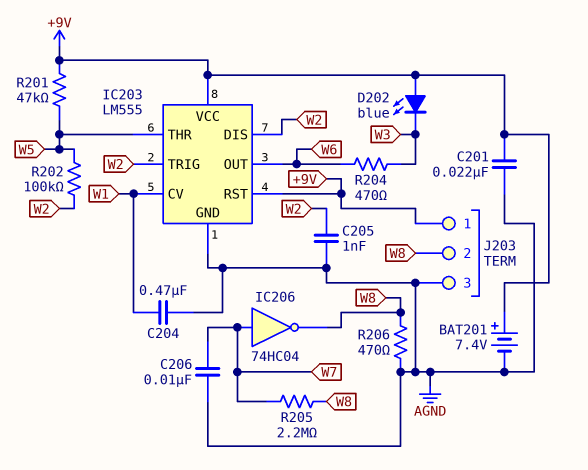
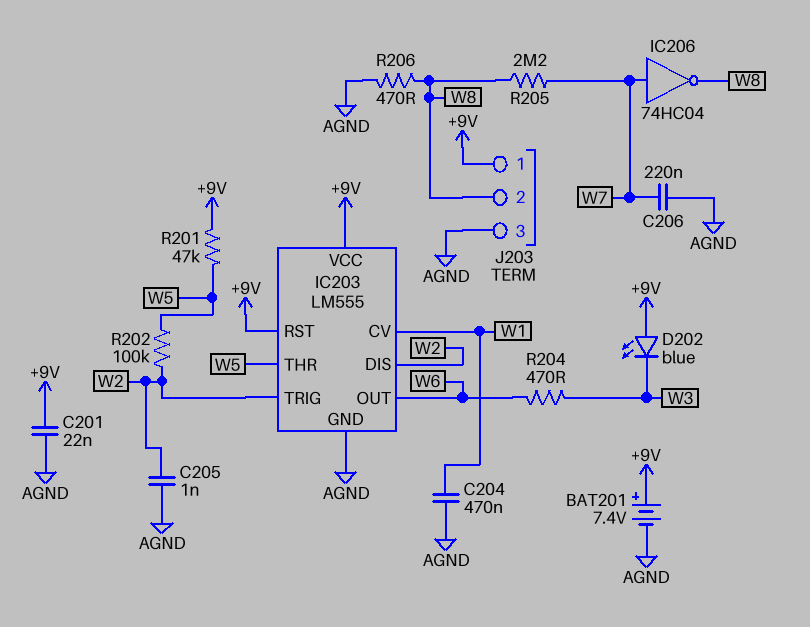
C206: 10nF (AGND, W7) -> 220nF (AGND, W7)

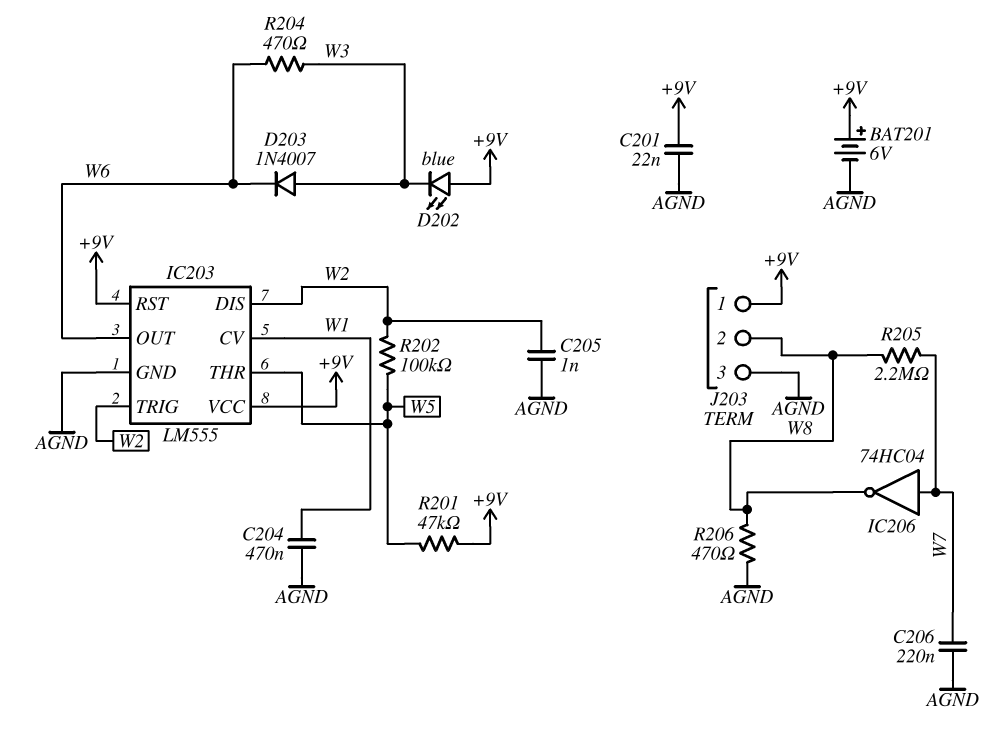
BAT201: 7.4V (plus +9V, minus AGND) -> 6V (plus +9V, minus AGND)
D203: none -> diode 1N4007 (A W3, K W6)

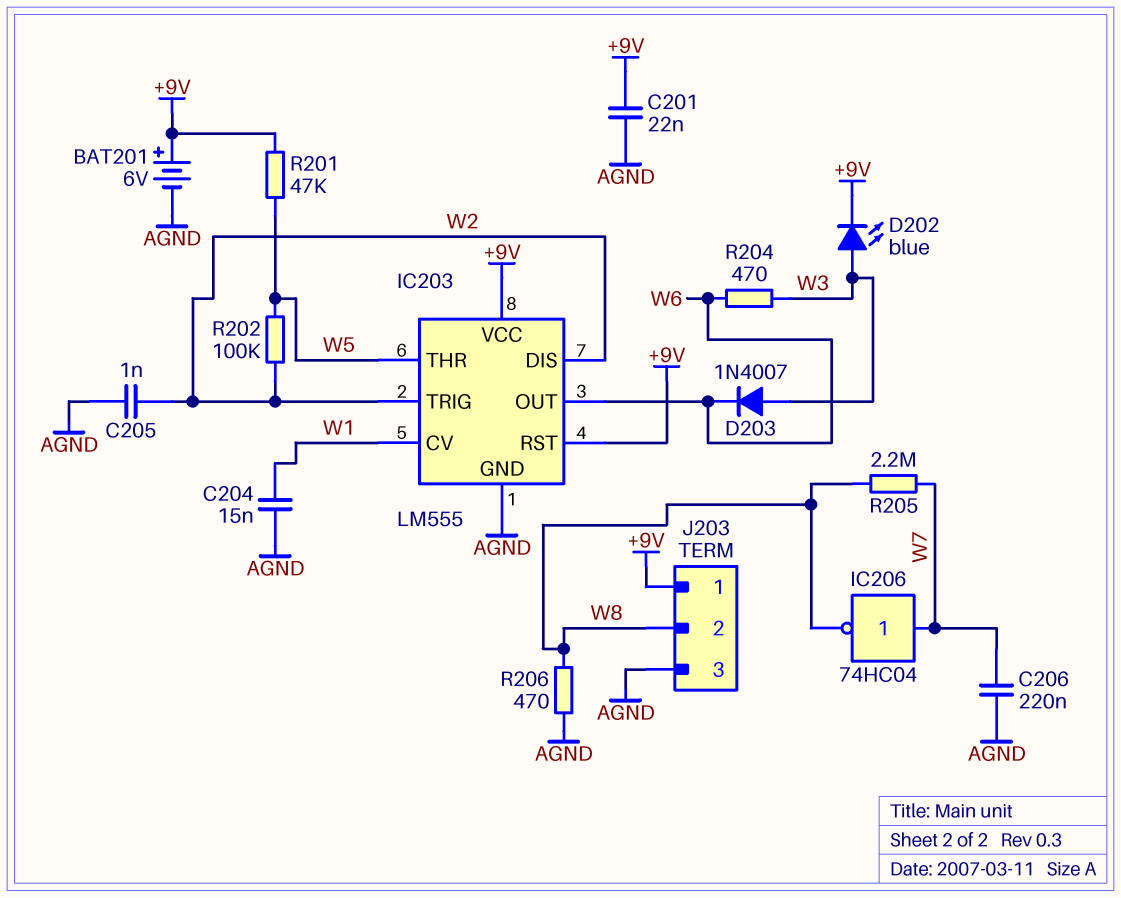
C204: 470nF (AGND, W1) -> 15nF (AGND, W1)
D202: LED blue (A +9V, K W3) -> LED blue (A W3, K +9V)

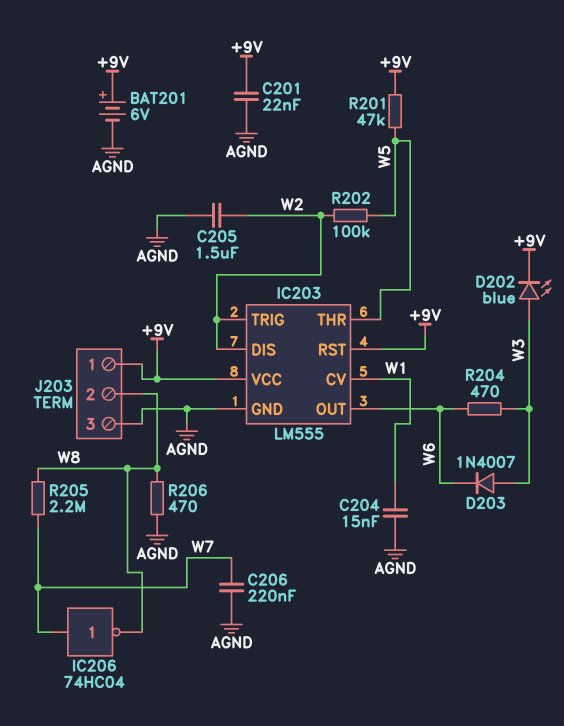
C205: 1nF (AGND, W2) -> 1.5uF (AGND, W2)

